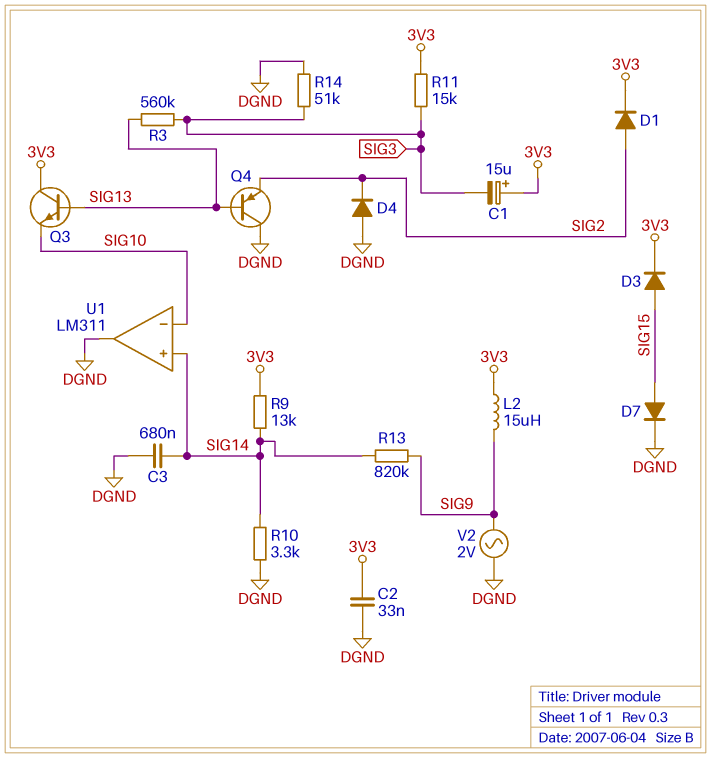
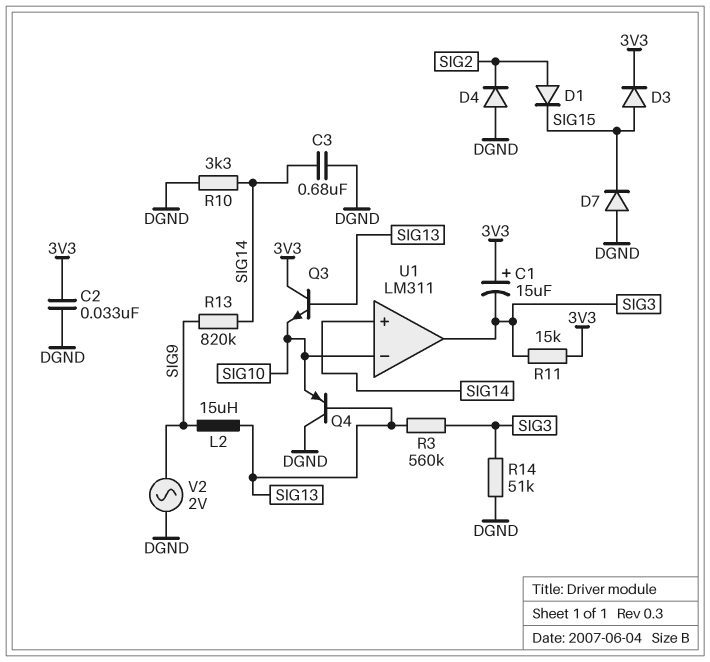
D1: diode (A SIG2, K 3V3) -> diode (A SIG2, K SIG15)
D7: diode (A SIG15, K DGND) -> diode (A DGND, K SIG15)
L2: 15uH (3V3, SIG9) -> 15uH (SIG9, SIG13)
Q4: PNP (B SIG13, C DGND, E SIG2) -> PNP (B SIG13, C DGND, E SIG10)
R9: 13k (3V3, SIG14) -> none
U1 pin out: DGND -> SIG3

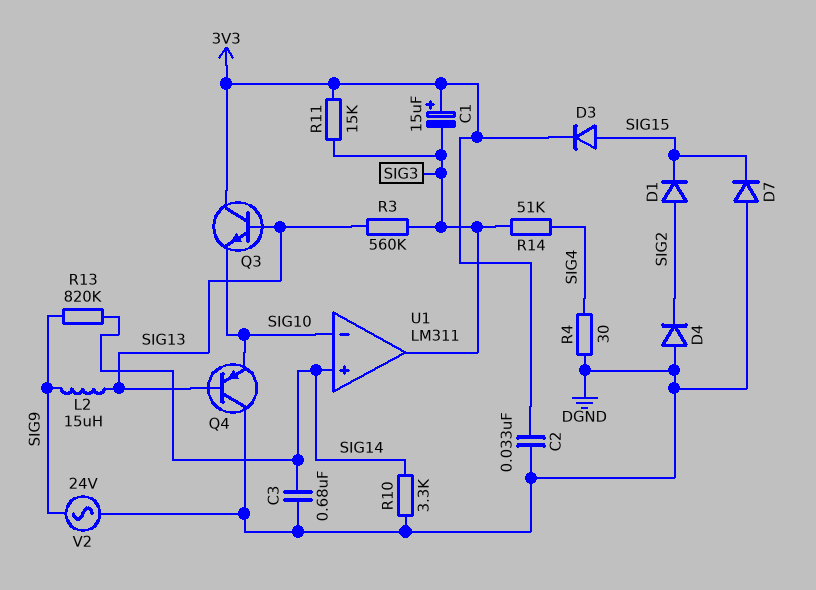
R4: none -> 30 (DGND, SIG4)
R14: 51k (DGND, SIG3) -> 51k (SIG3, SIG4)
V2: AC 2V (DGND, SIG9) -> AC 24V (DGND, SIG9)

